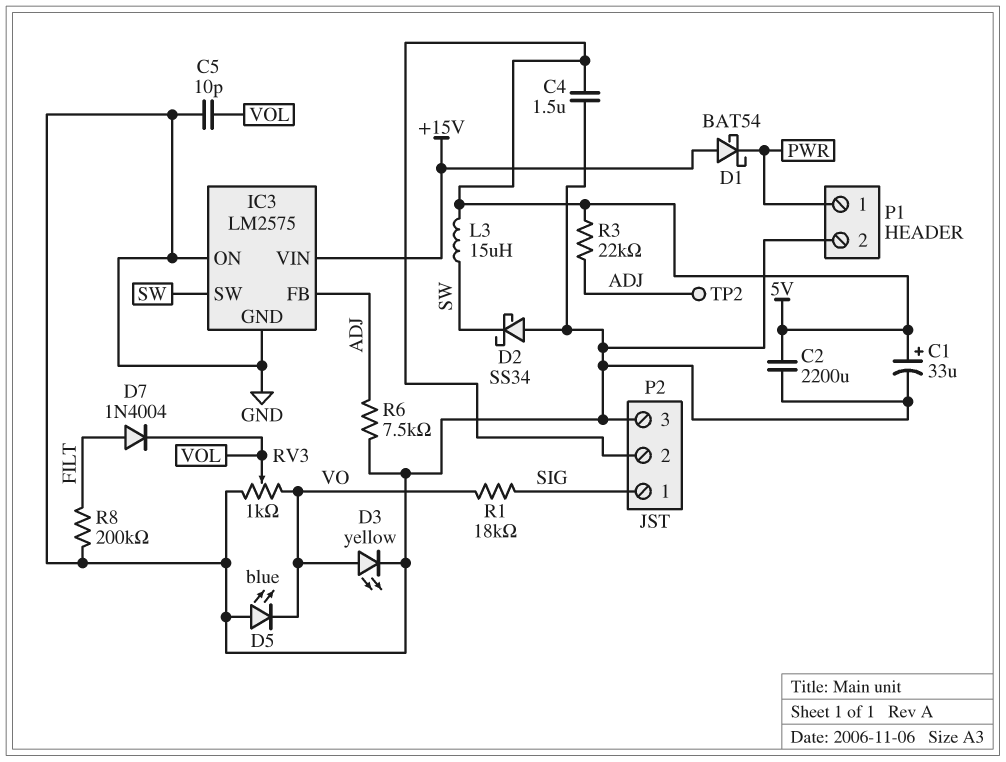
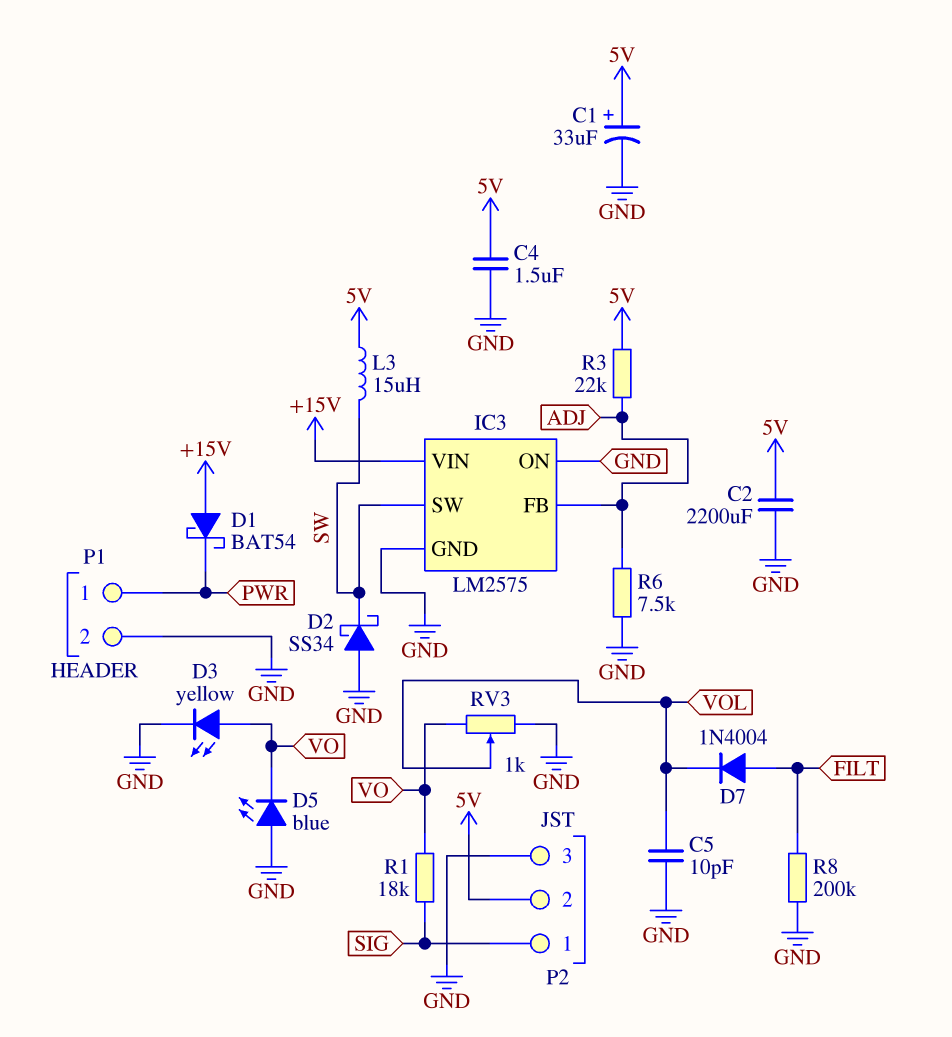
TP2: test point (ADJ) -> none

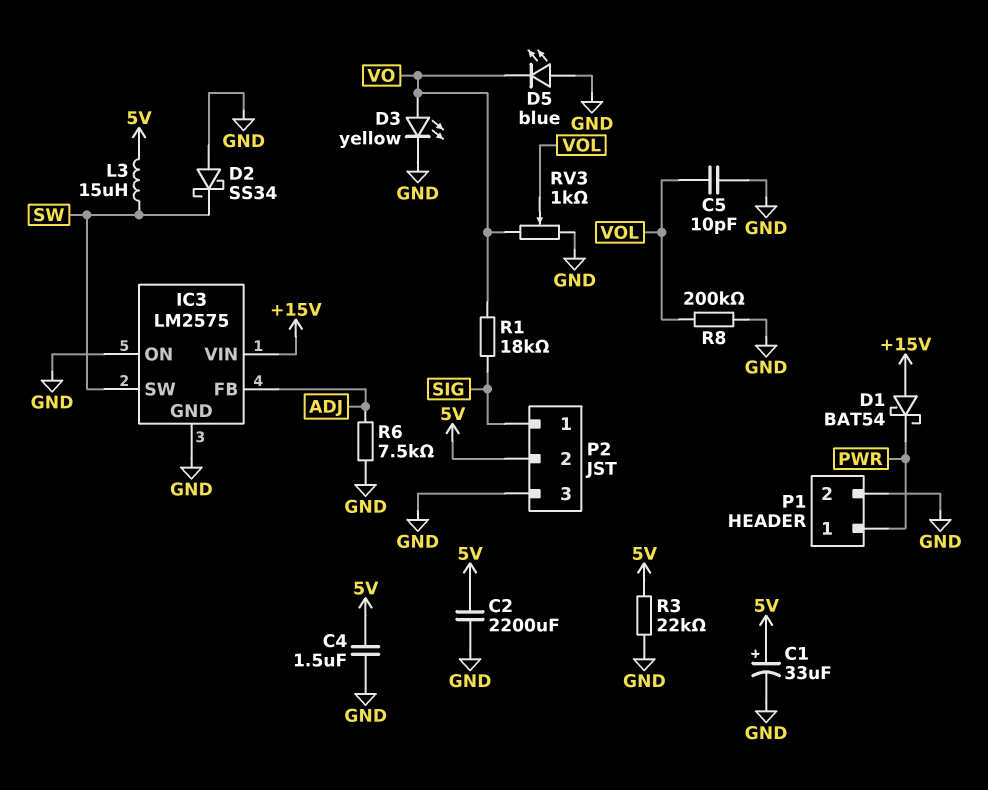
D7: diode 1N4004 (A FILT, K VOL) -> none
R3: 22k (5V, ADJ) -> 22k (5V, GND)
R8: 200k (FILT, GND) -> 200k (GND, VOL)

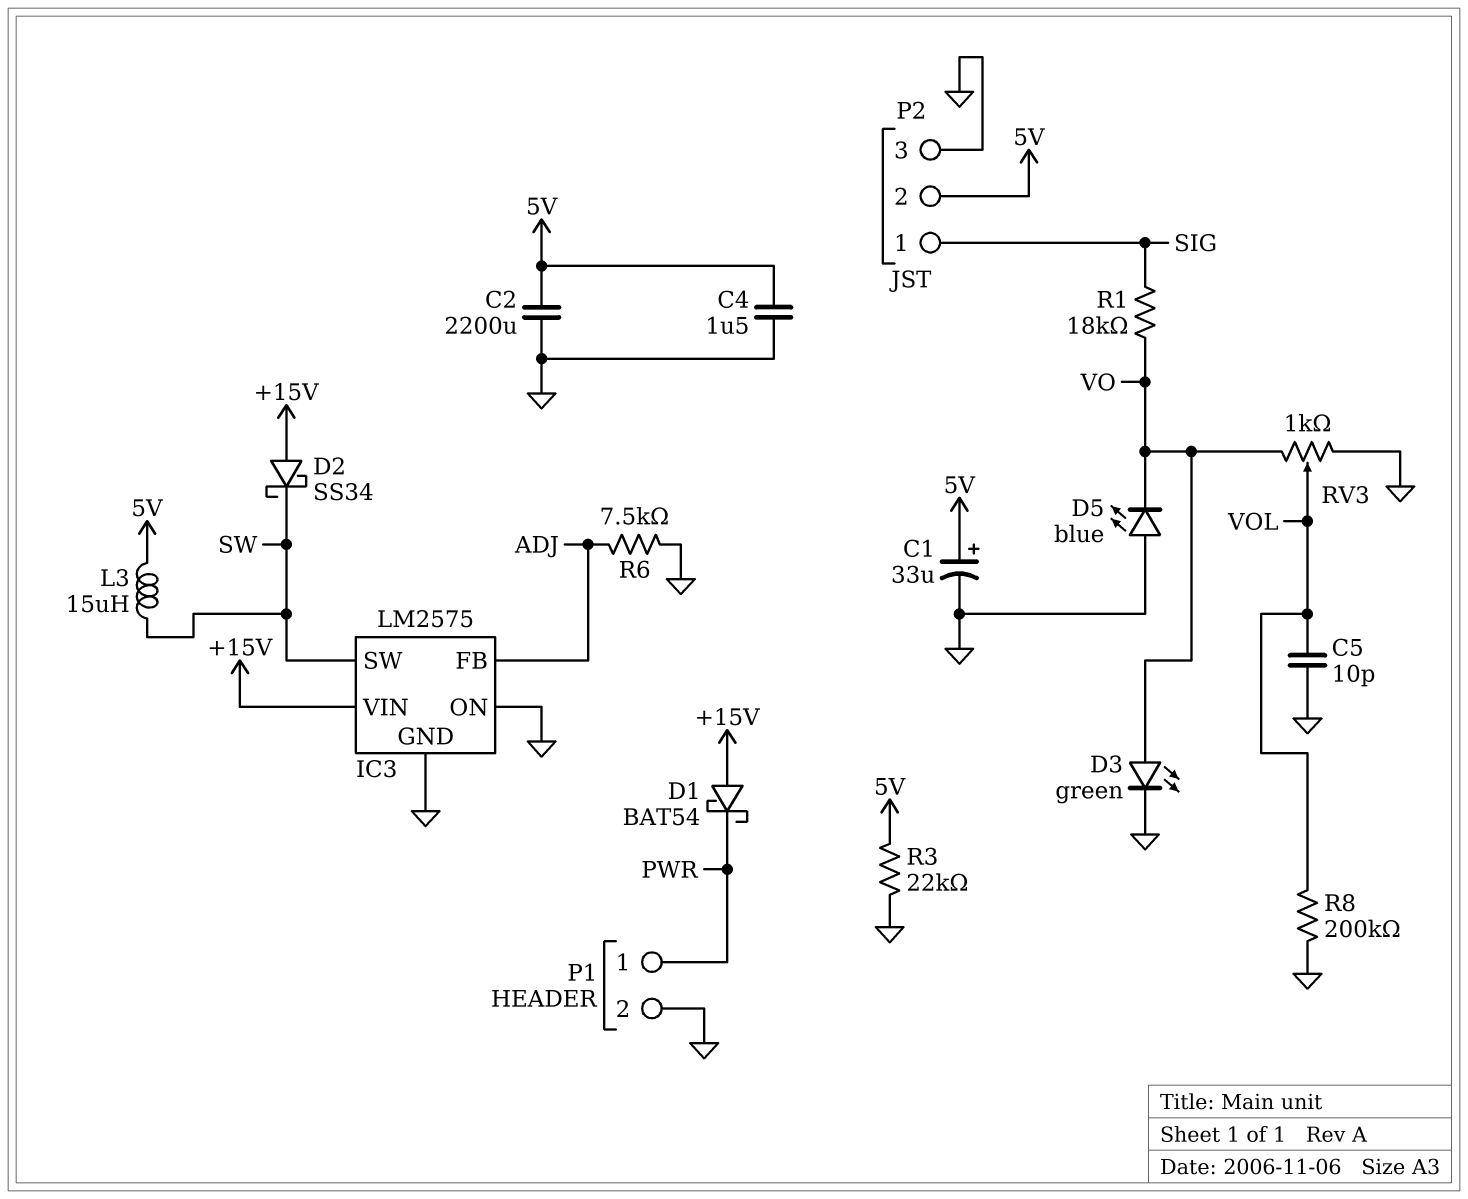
D2: schottky SS34 (A GND, K SW) -> schottky SS34 (A +15V, K SW)
D3: LED yellow (A VO, K GND) -> LED green (A VO, K GND)

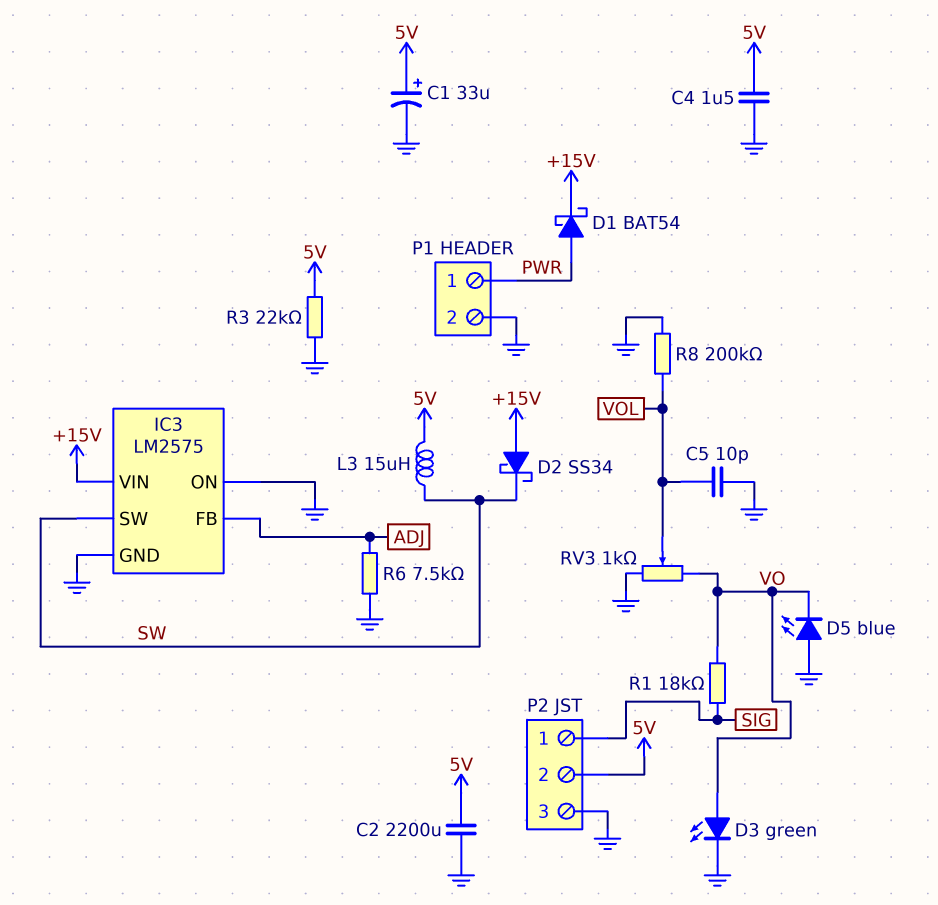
D1: schottky BAT54 (A +15V, K PWR) -> schottky BAT54 (A PWR, K +15V)

